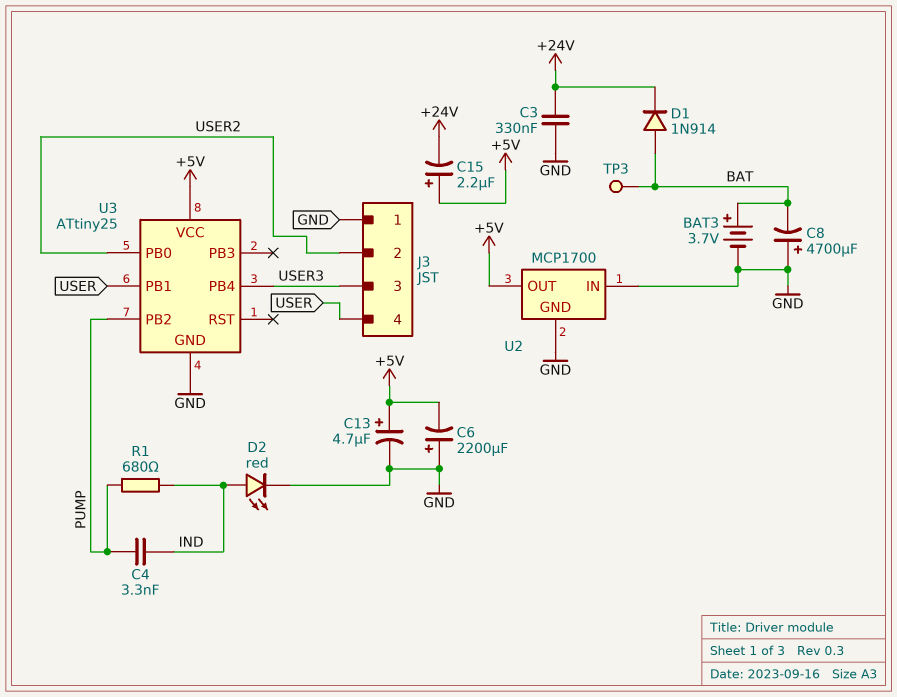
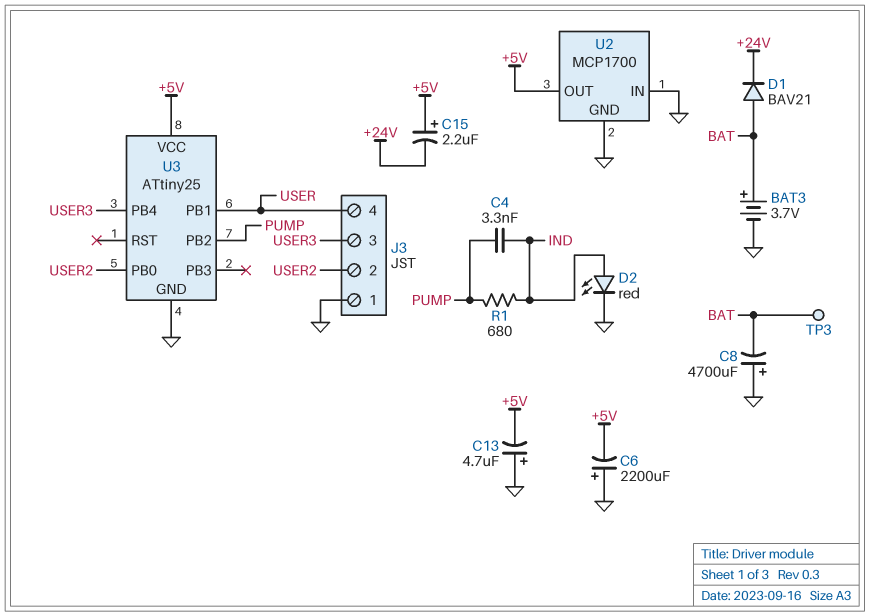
C3: 330nF (+24V, GND) -> none
C13: 4.7uF (plus +5V, minus GND) -> 4.7uF (plus GND, minus +5V)
D1: diode 1N914 (A BAT, K +24V) -> diode BAV21 (A BAT, K +24V)

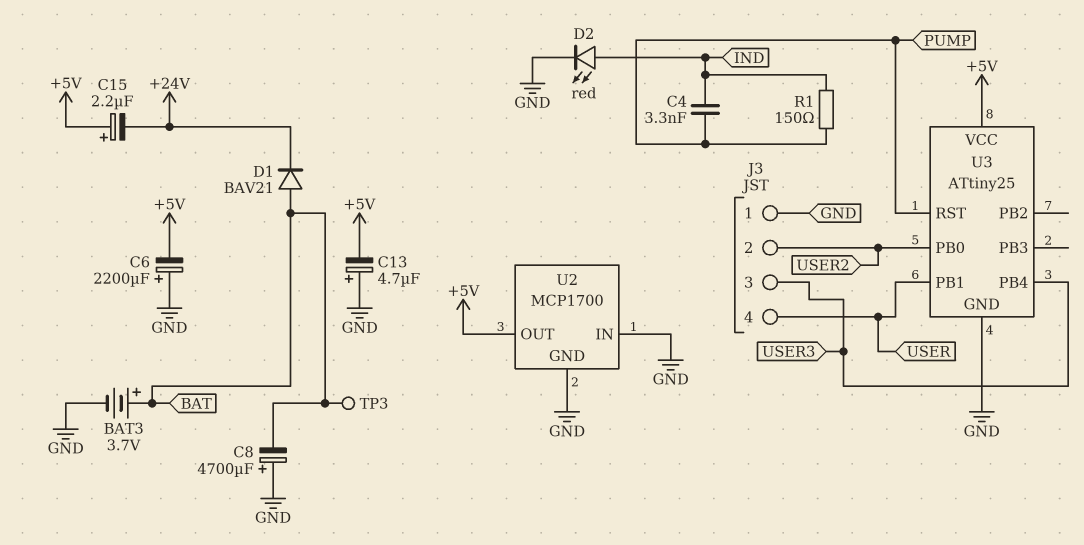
R1: 680 (IND, PUMP) -> 150 (IND, PUMP)
U3 pin PB2: PUMP -> none
U3 pin RST: none -> PUMP

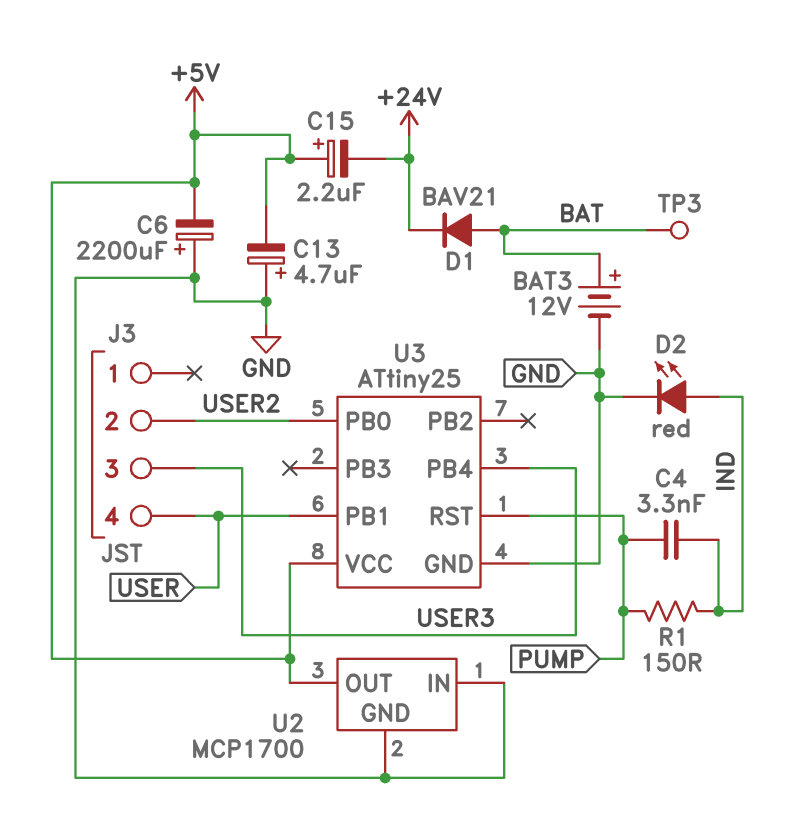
BAT3: 3.7V (plus BAT, minus GND) -> 12V (plus BAT, minus GND)
C8: 4700uF (plus GND, minus BAT) -> none
J3 pin 1: GND -> none

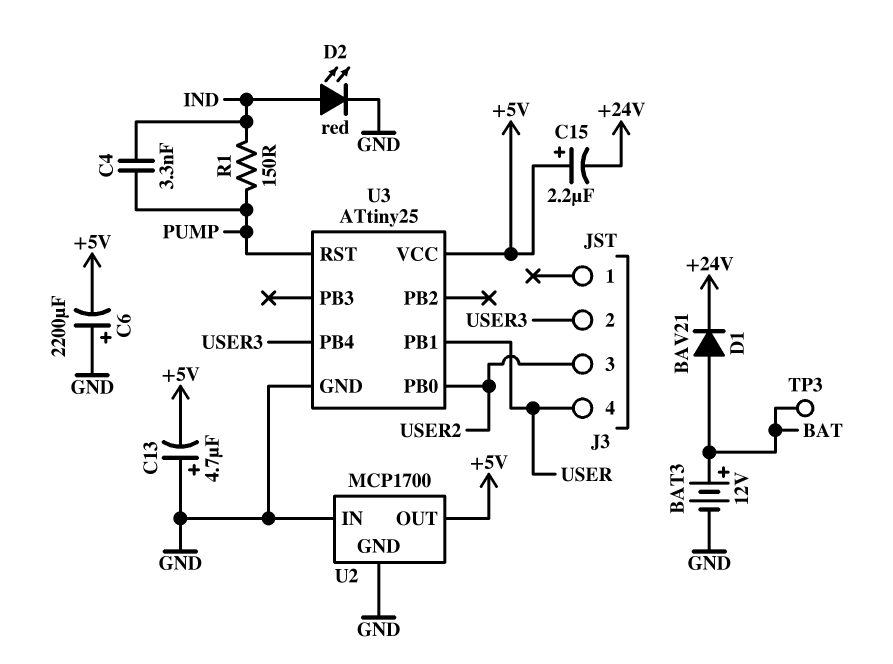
J3 pin 2: USER2 -> USER3
J3 pin 3: USER3 -> USER2

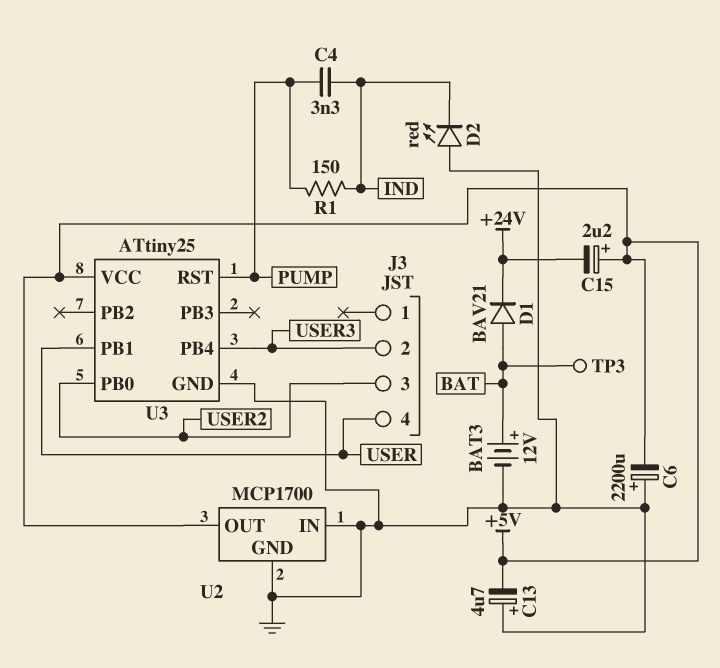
D2: LED red (A IND, K GND) -> LED red (A GND, K IND)

